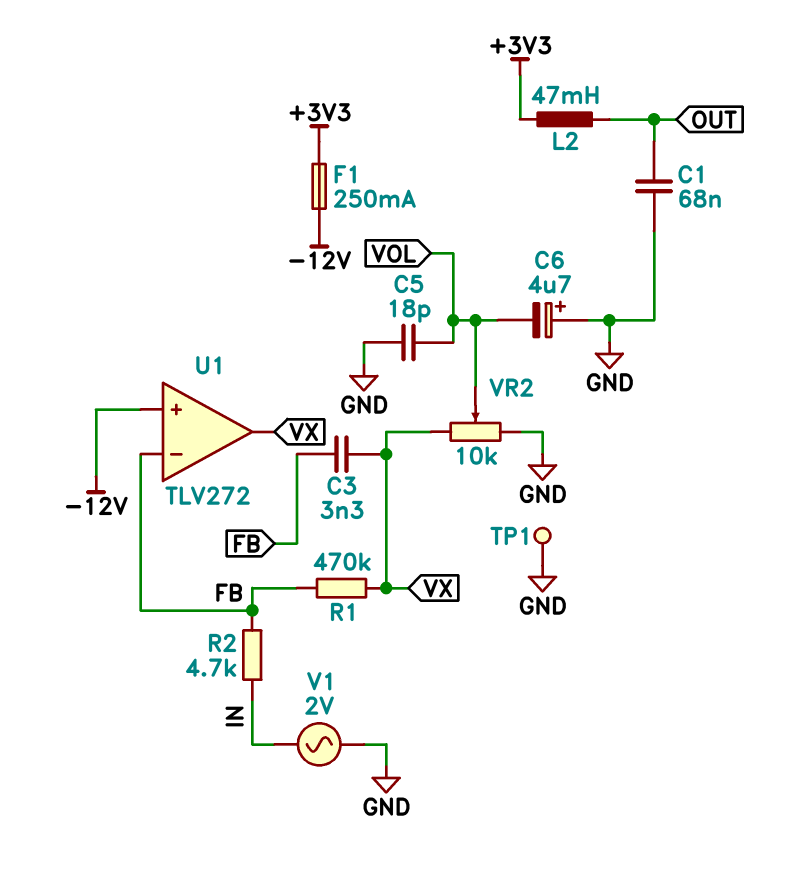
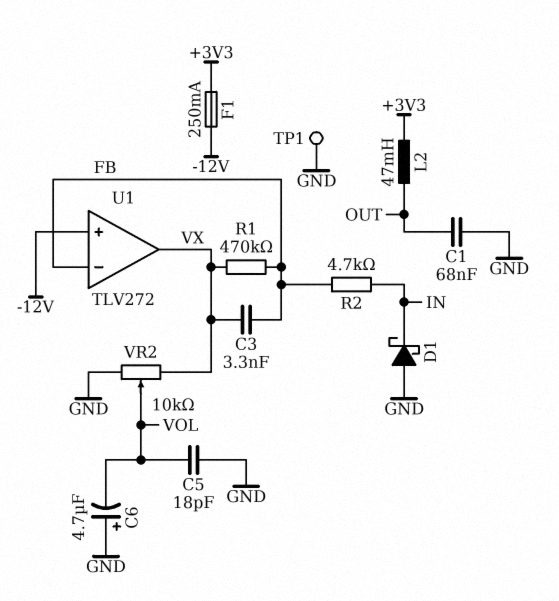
D1: none -> schottky (A GND, K IN)
V1: AC 2V (GND, IN) -> none

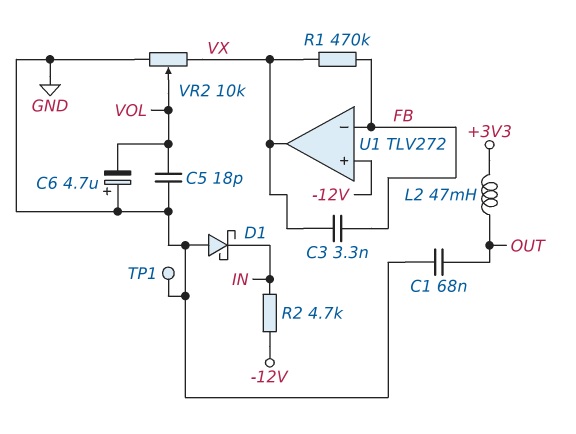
F1: 250mA (+3V3, -12V) -> none
R2: 4.7k (FB, IN) -> 4.7k (-12V, IN)

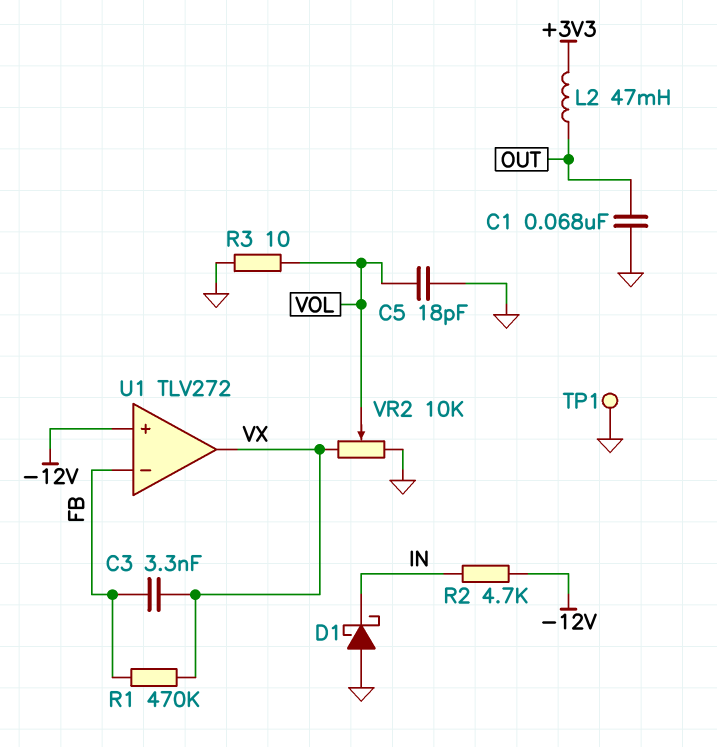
C6: 4.7uF (plus GND, minus VOL) -> none
R3: none -> 10 (GND, VOL)

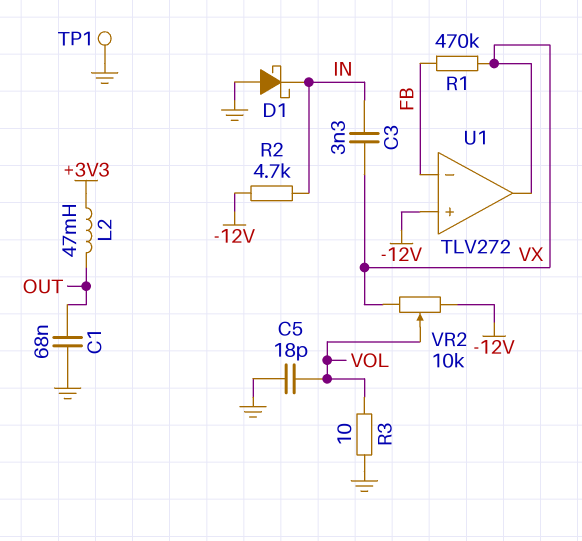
C3: 3.3nF (FB, VX) -> 3.3nF (IN, VX)
VR2: 10k (GND, VX, wiper VOL) -> 10k (-12V, VX, wiper VOL)

